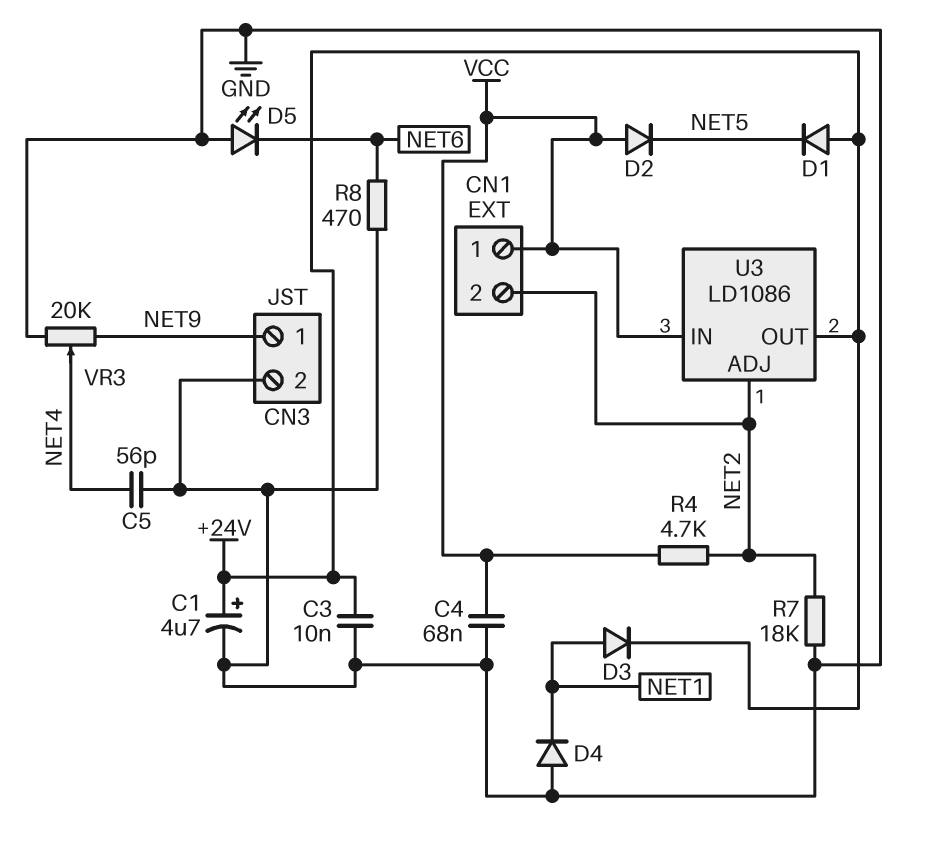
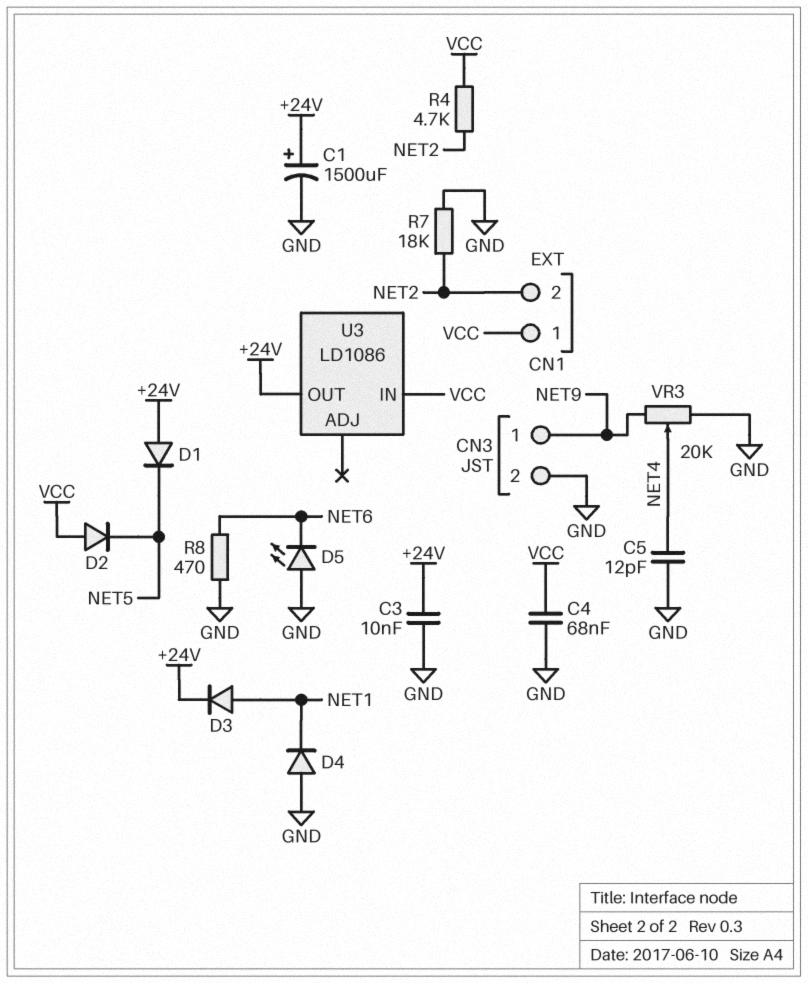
C1: 4.7uF (plus +24V, minus GND) -> 1500uF (plus +24V, minus GND)
C5: 56pF (GND, NET4) -> 12pF (GND, NET4)
U3 pin ADJ: NET2 -> none

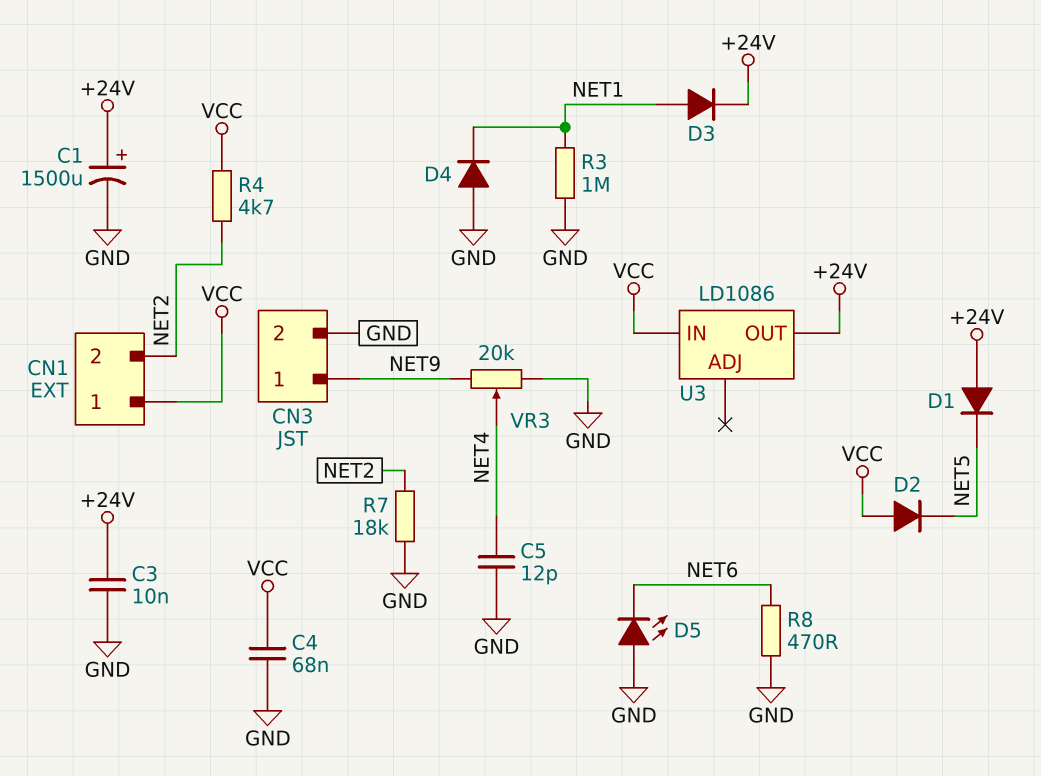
R3: none -> 1M (GND, NET1)

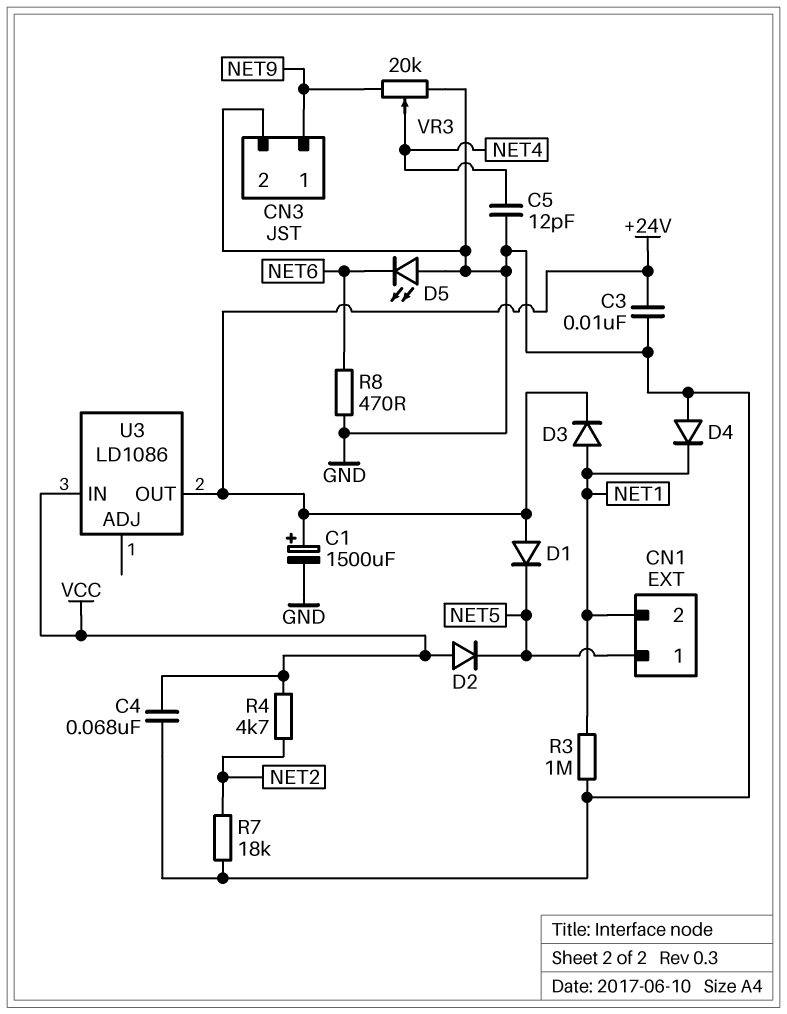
CN1 pin 1: VCC -> NET5
CN1 pin 2: NET2 -> NET1

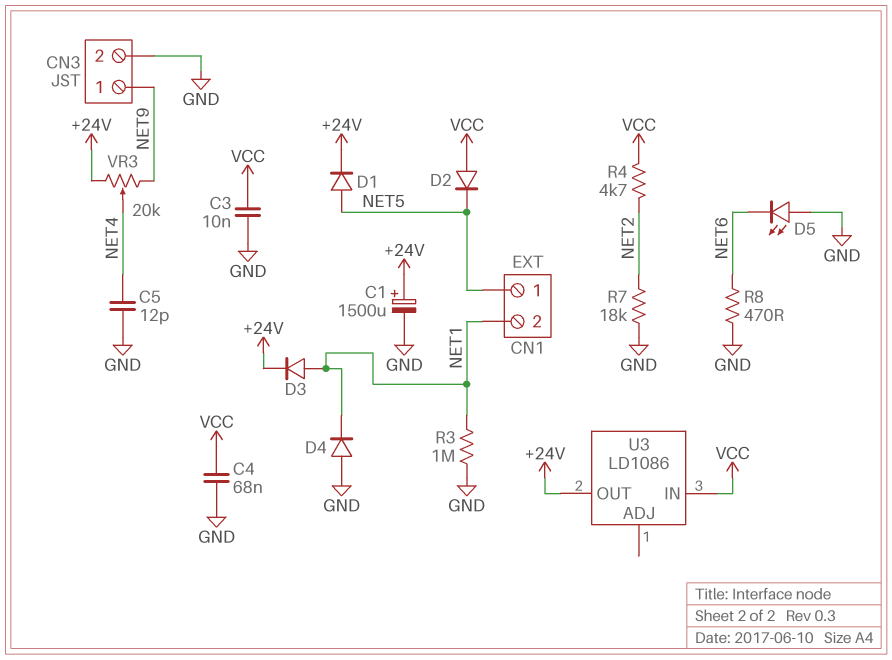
C3: 10nF (+24V, GND) -> 10nF (GND, VCC)
D1: diode (A +24V, K NET5) -> diode (A NET5, K +24V)
VR3: 20k (GND, NET9, wiper NET4) -> 20k (+24V, NET9, wiper NET4)

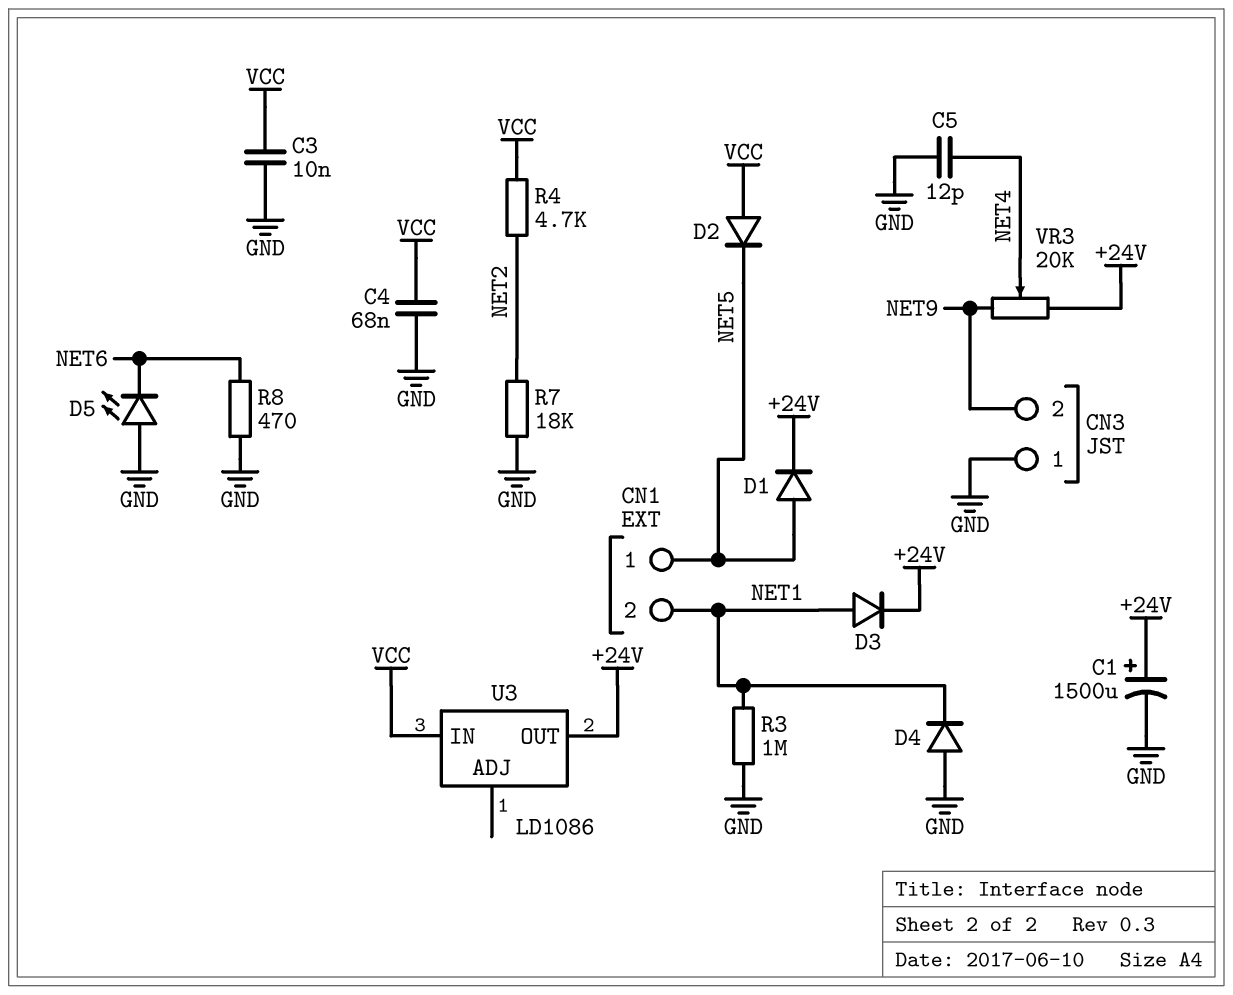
CN3 pin 1: NET9 -> GND
CN3 pin 2: GND -> NET9

